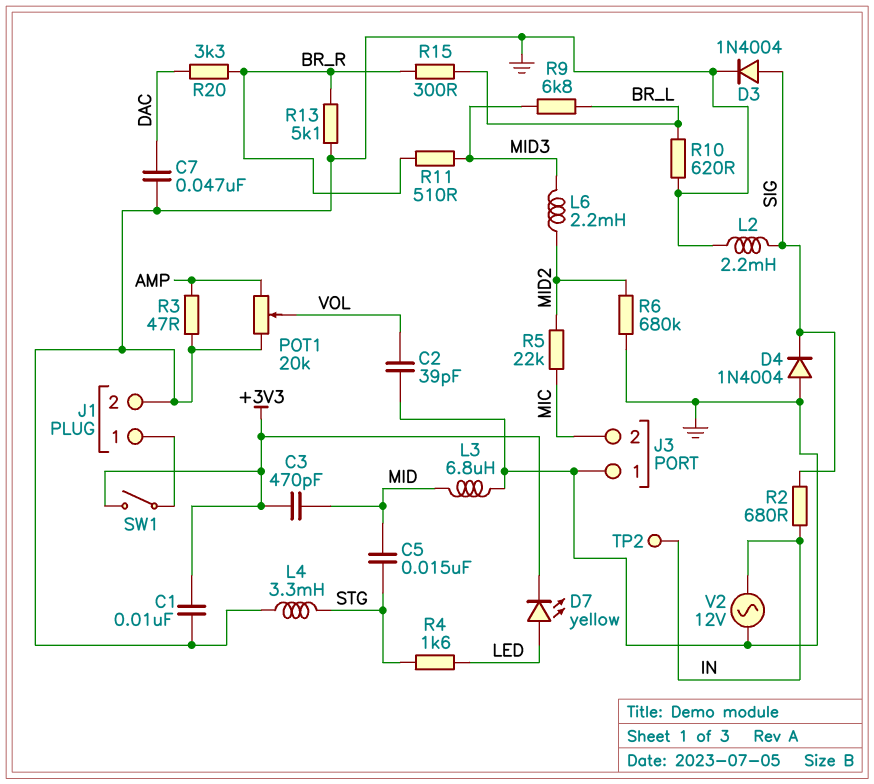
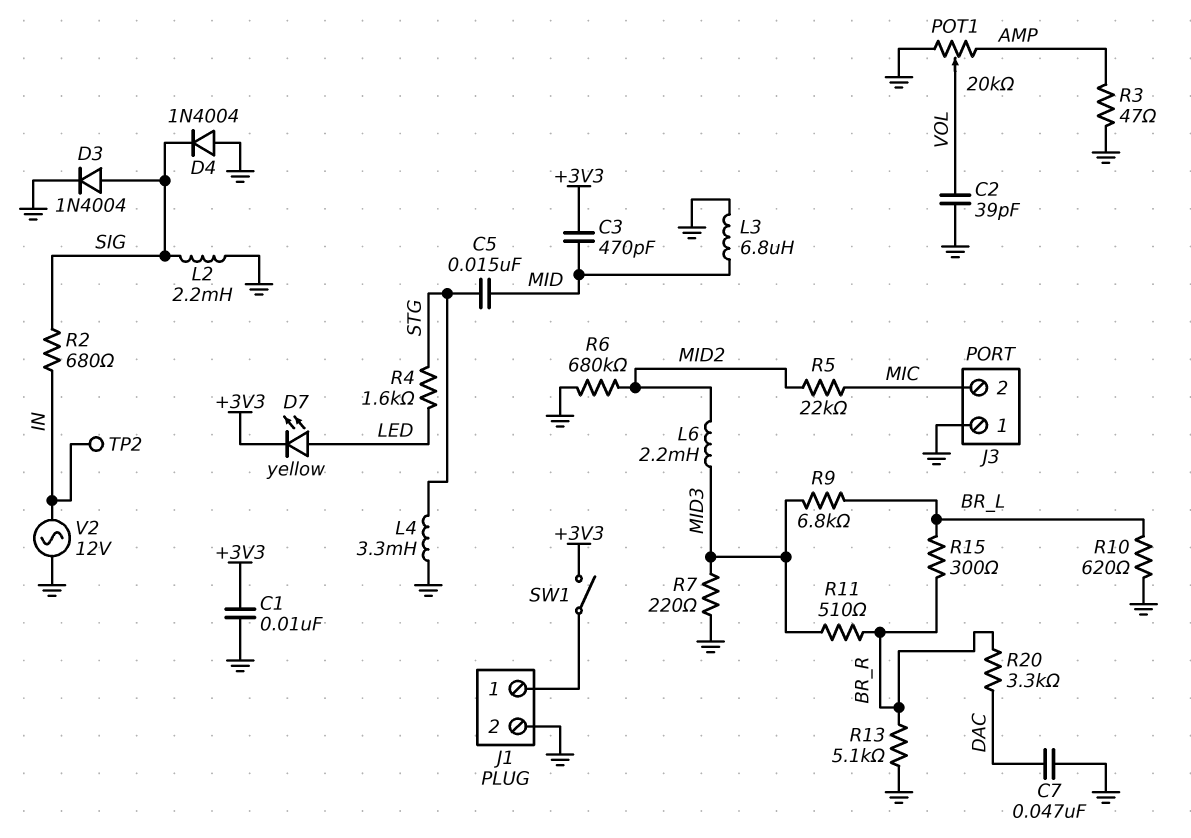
R7: none -> 220 (GND, MID3)

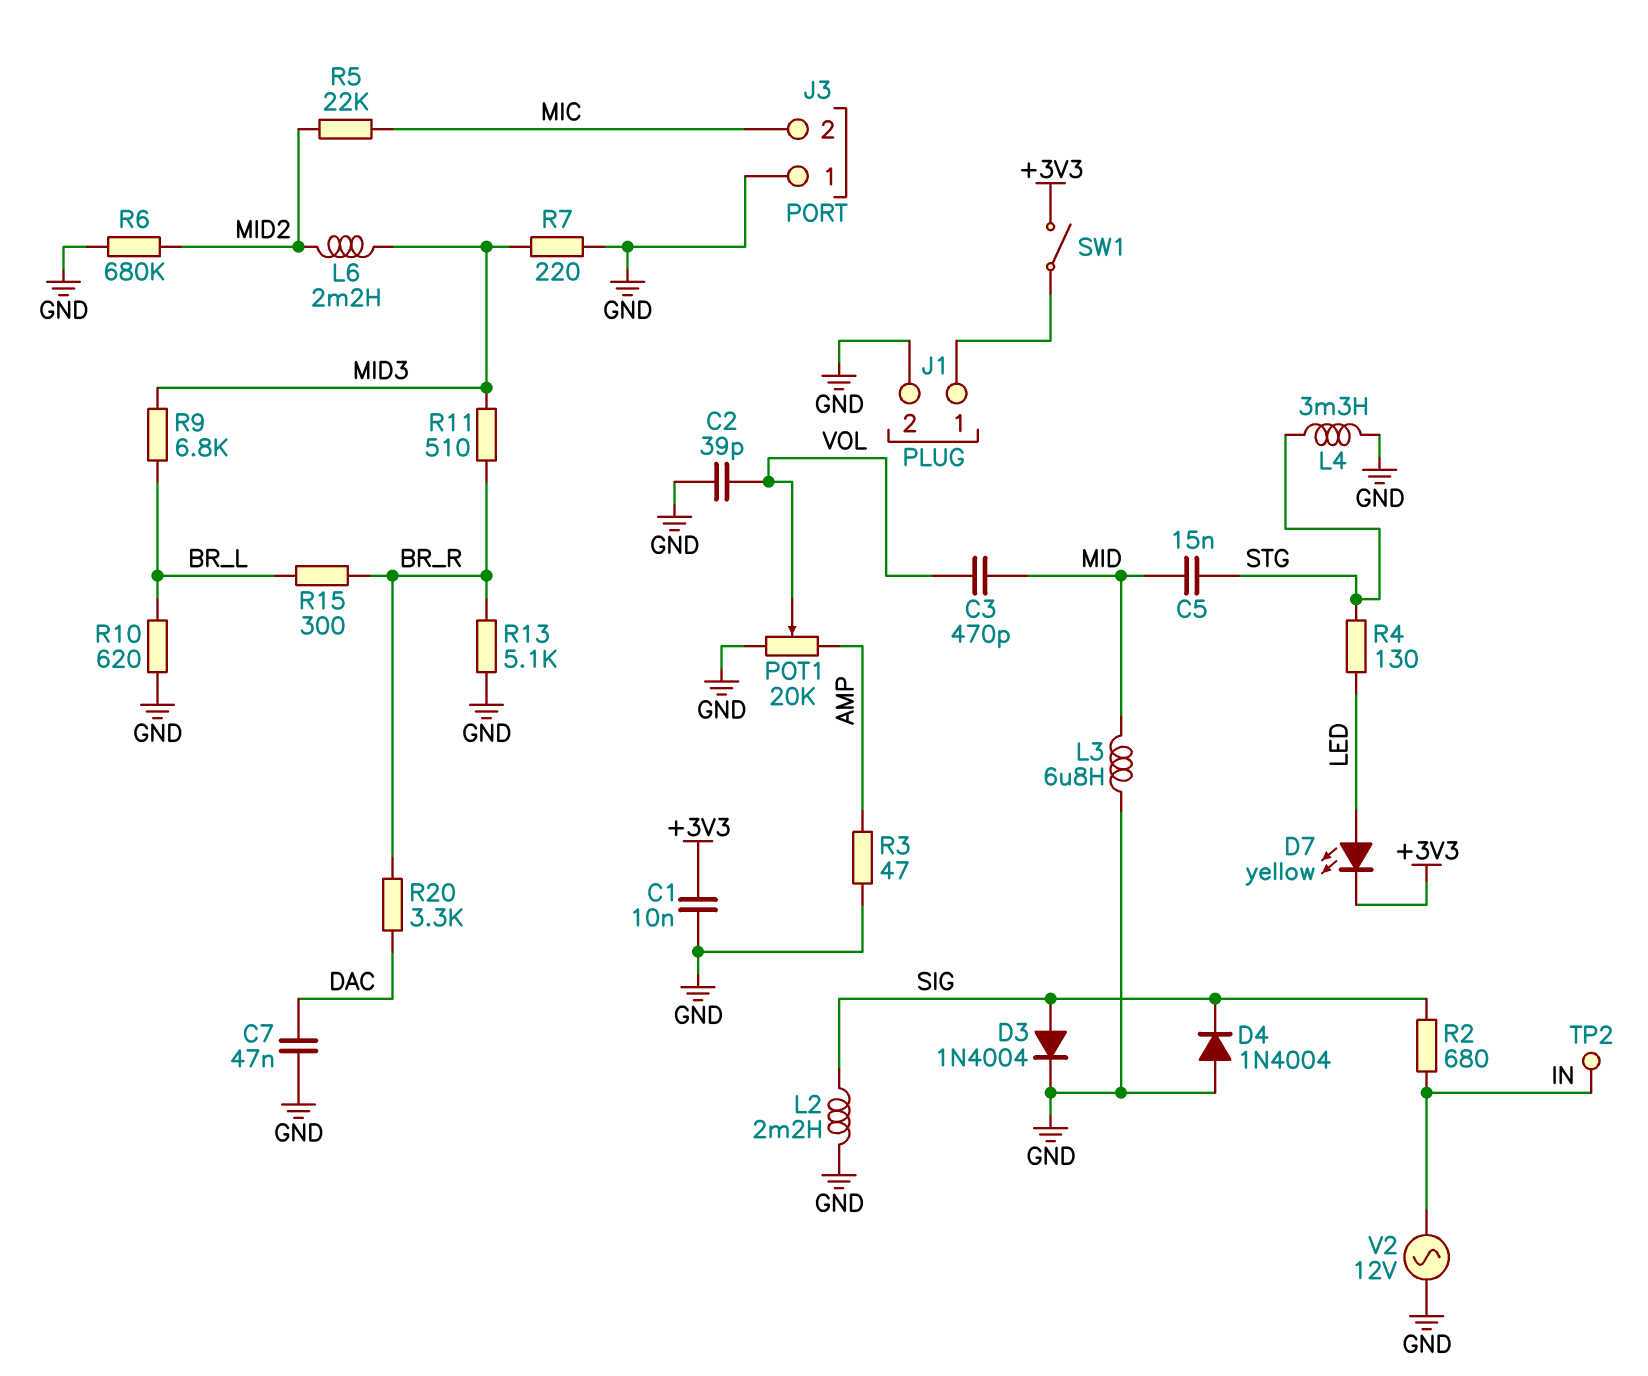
C3: 470pF (+3V3, MID) -> 470pF (MID, VOL)
R4: 1.6k (LED, STG) -> 130 (LED, STG)

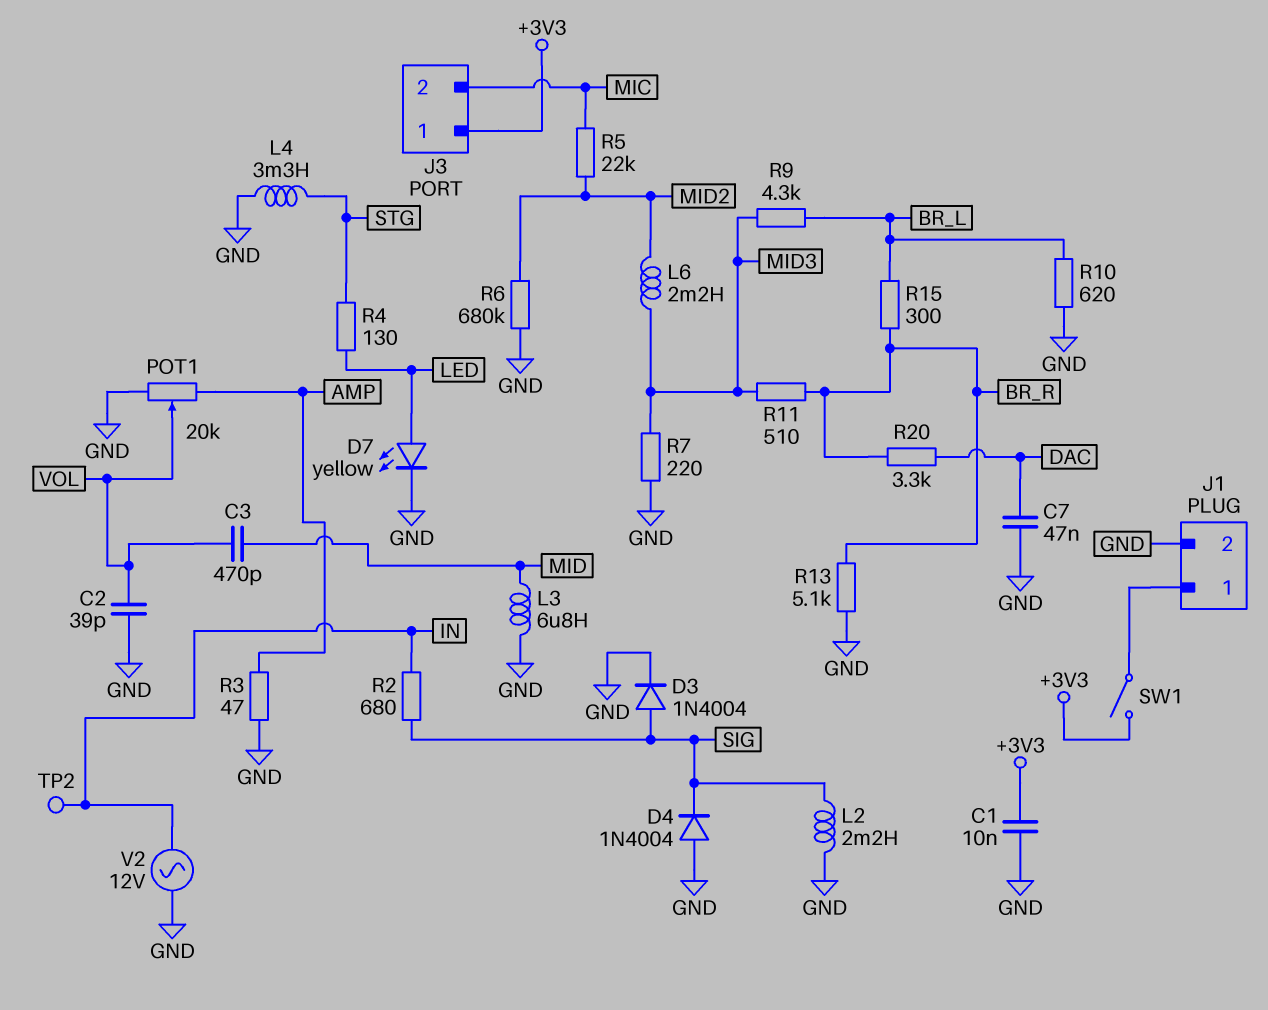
C5: 15nF (MID, STG) -> none
D7: LED yellow (A LED, K +3V3) -> LED yellow (A LED, K GND)
J3 pin 1: GND -> +3V3
R9: 6.8k (BR_L, MID3) -> 4.3k (BR_L, MID3)

